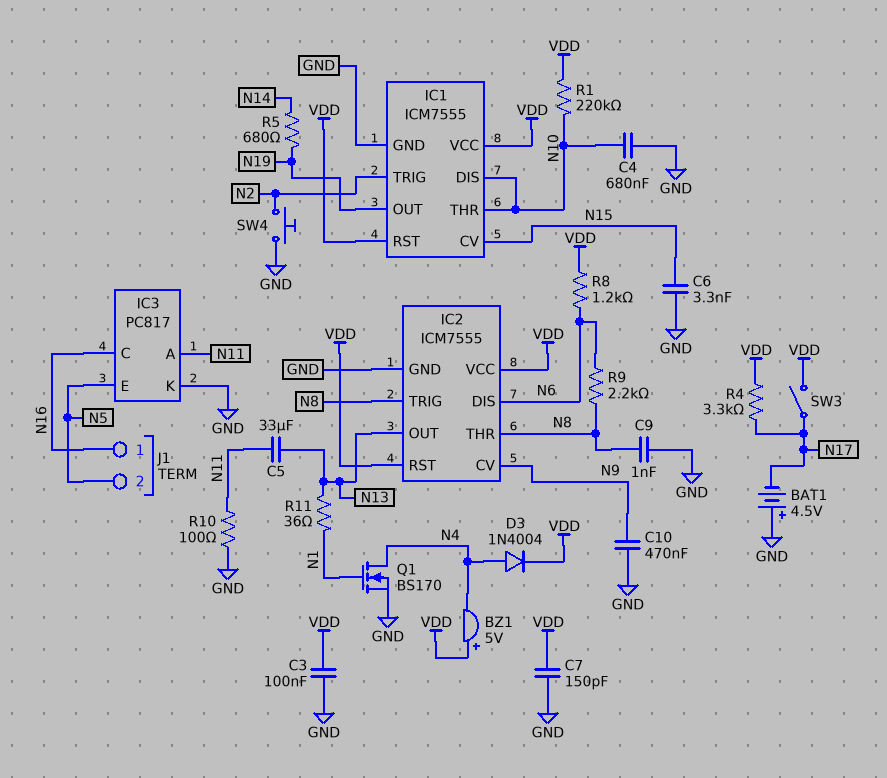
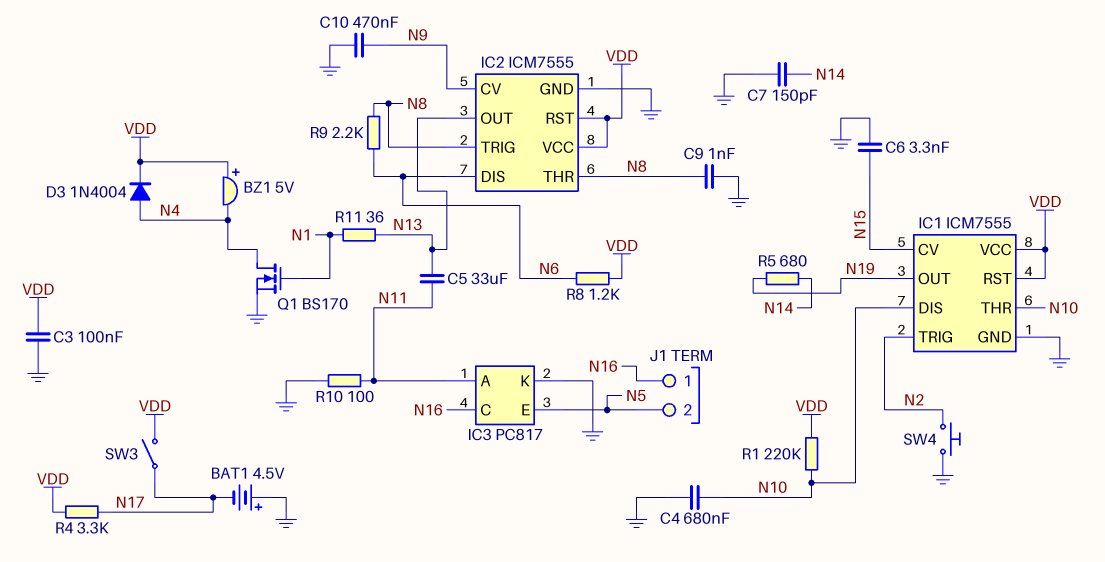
C7: 150pF (GND, VDD) -> 150pF (GND, N14)

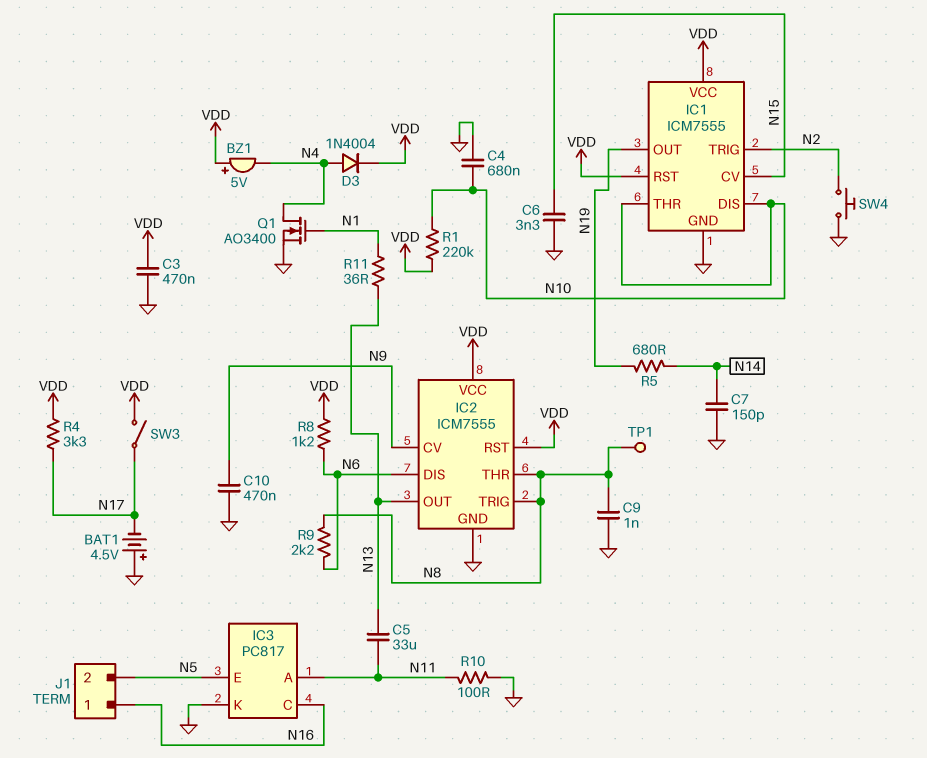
C3: 100nF (GND, VDD) -> 470nF (GND, VDD)
Q1: NMOS BS170 (G N1, D N4, S GND) -> NMOS AO3400 (G N1, D N4, S GND)
TP1: none -> test point (N8)

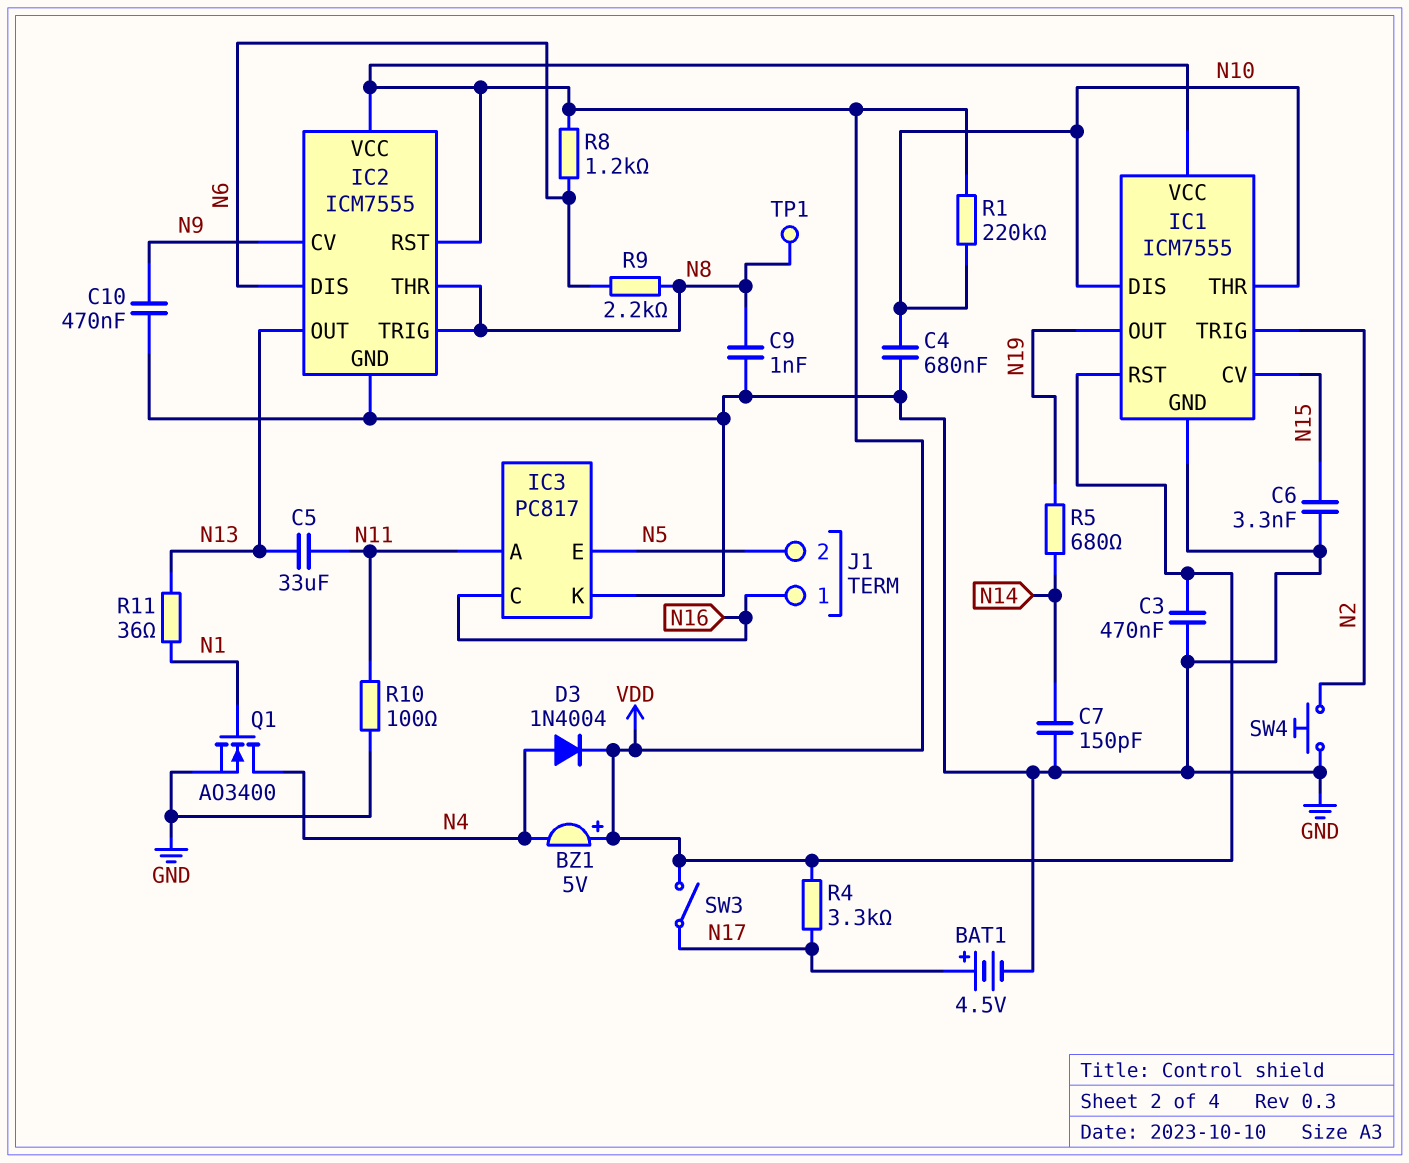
BAT1: 4.5V (plus GND, minus N17) -> 4.5V (plus N17, minus GND)

